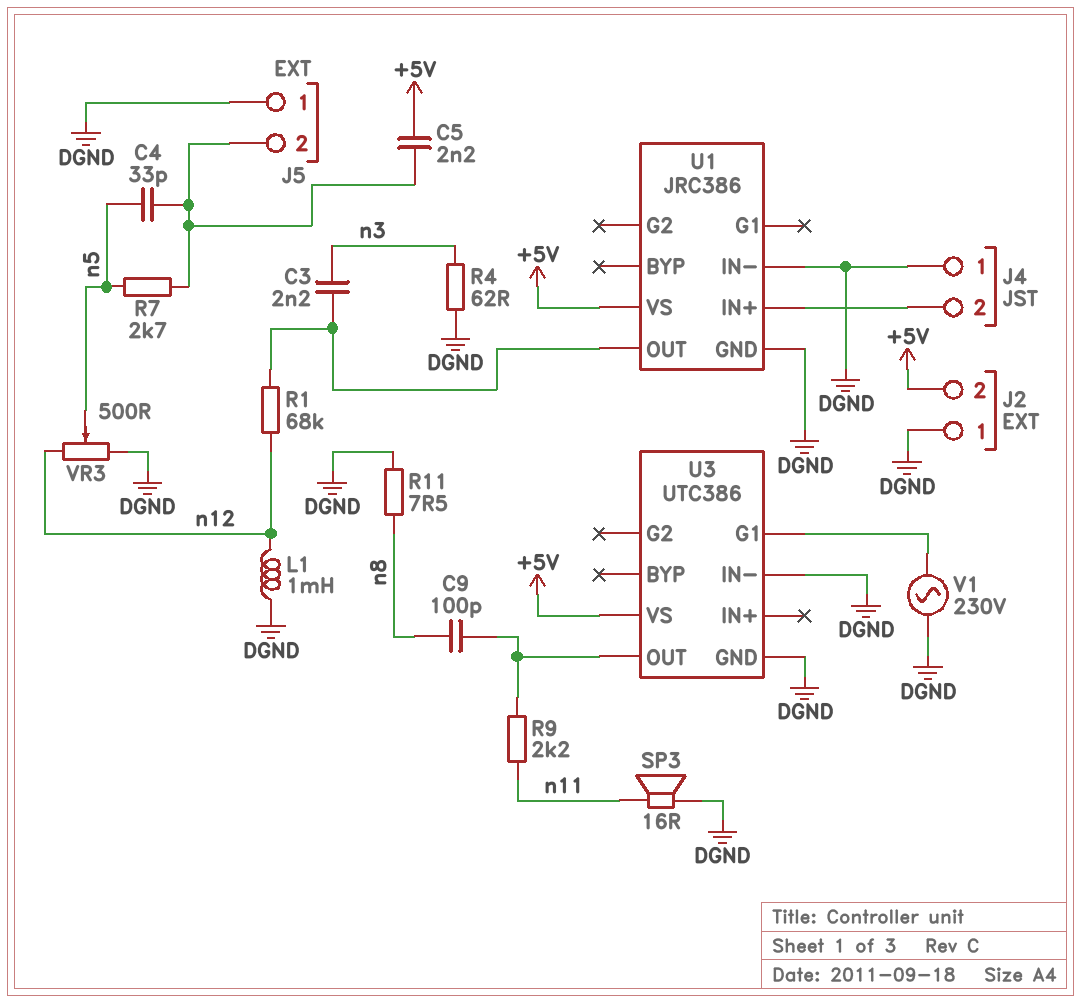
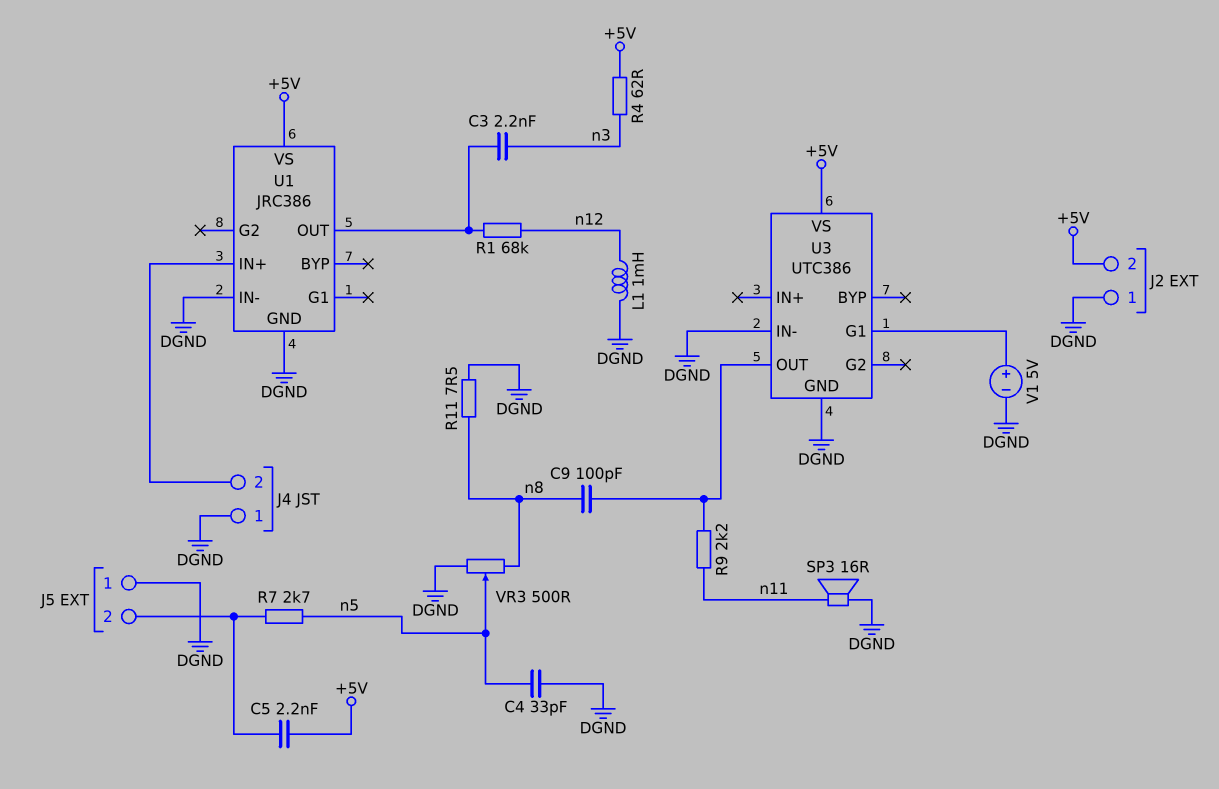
C4: 33pF (J5/2, n5) -> 33pF (DGND, n5)
R4: 62 (DGND, n3) -> 62 (+5V, n3)
V1: AC 230V (DGND, U3/G1) -> 5V (plus U3/G1, minus DGND)
VR3: 500 (DGND, n12, wiper n5) -> 500 (DGND, n8, wiper n5)

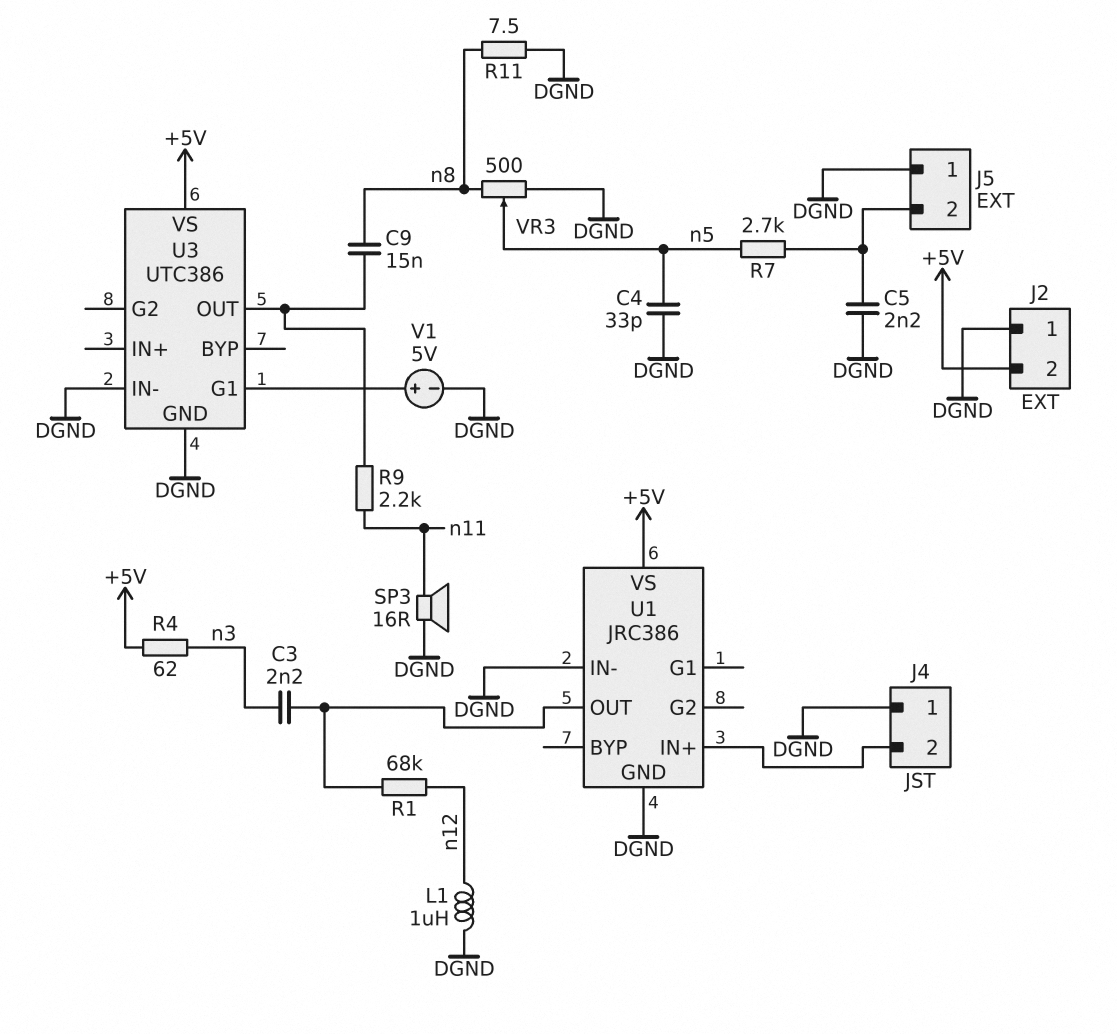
C5: 2.2nF (+5V, J5/2) -> 2.2nF (DGND, J5/2)
C9: 100pF (U3/OUT, n8) -> 15nF (U3/OUT, n8)
L1: 1mH (DGND, n12) -> 1uH (DGND, n12)

